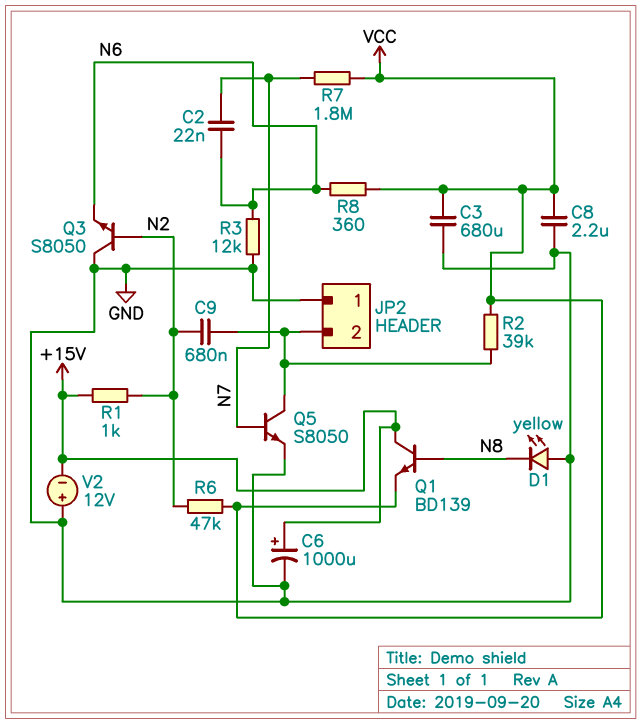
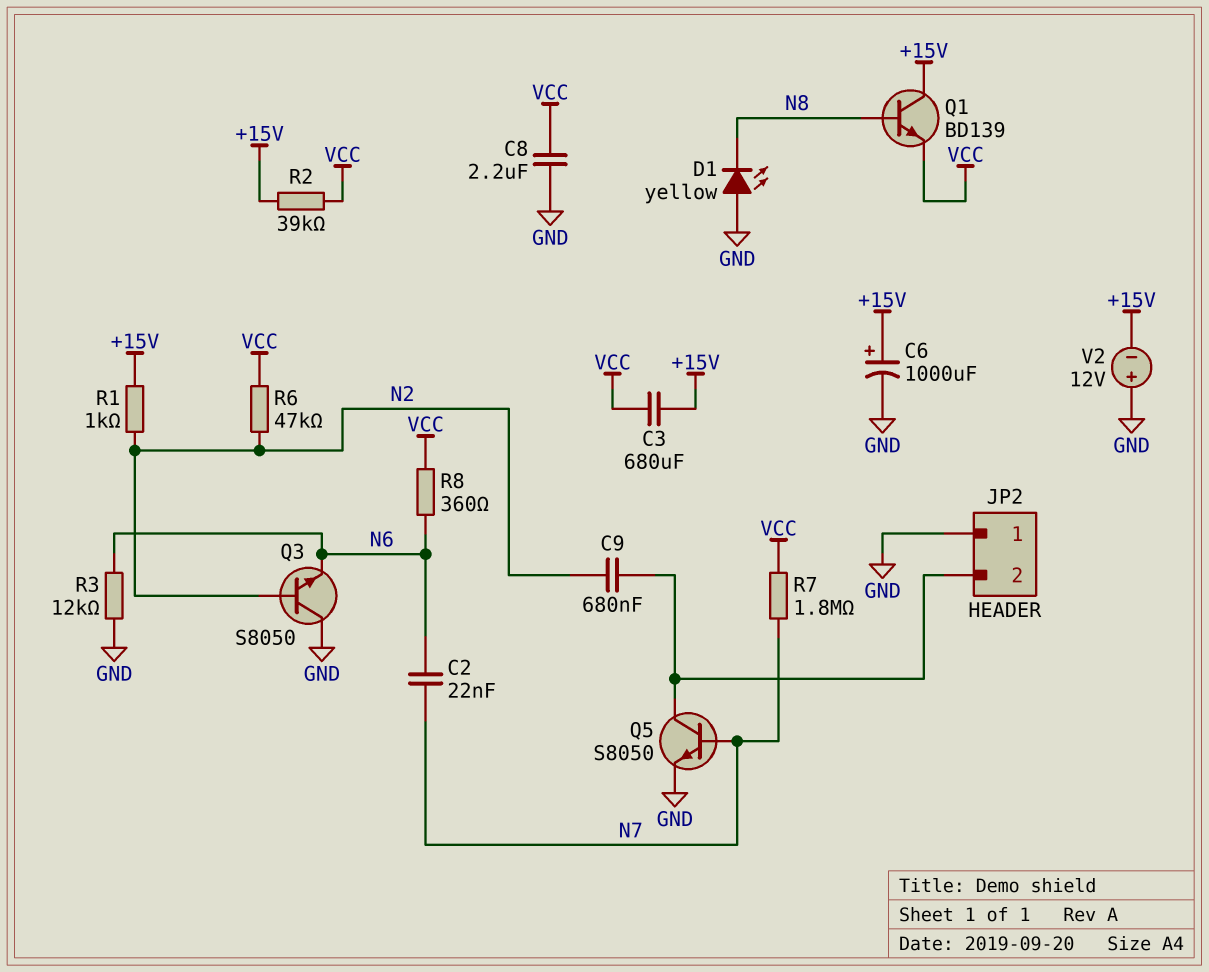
C3: 680uF (GND, VCC) -> 680uF (+15V, VCC)
R2: 39k (JP2/2, VCC) -> 39k (+15V, VCC)

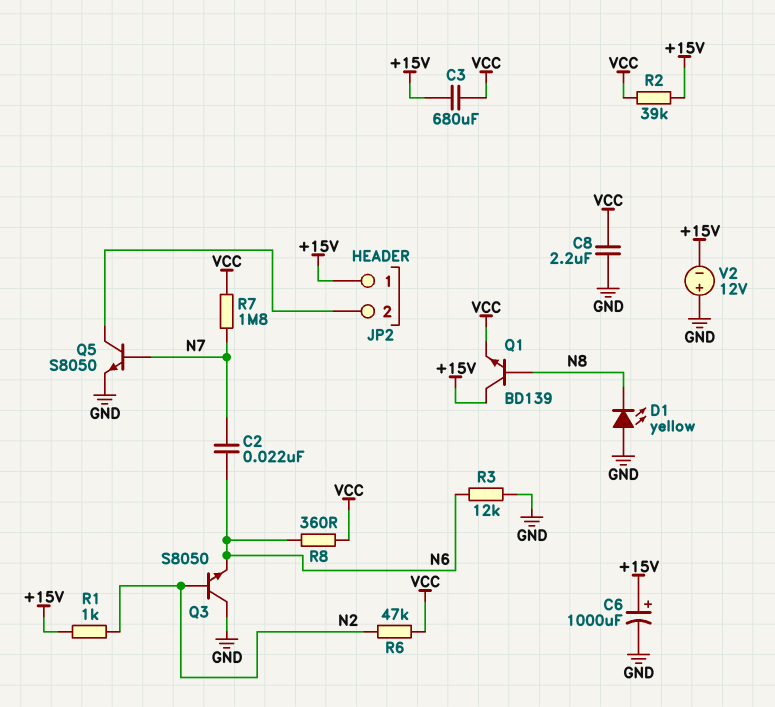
C9: 680nF (JP2/2, N2) -> none
JP2 pin 1: GND -> +15V

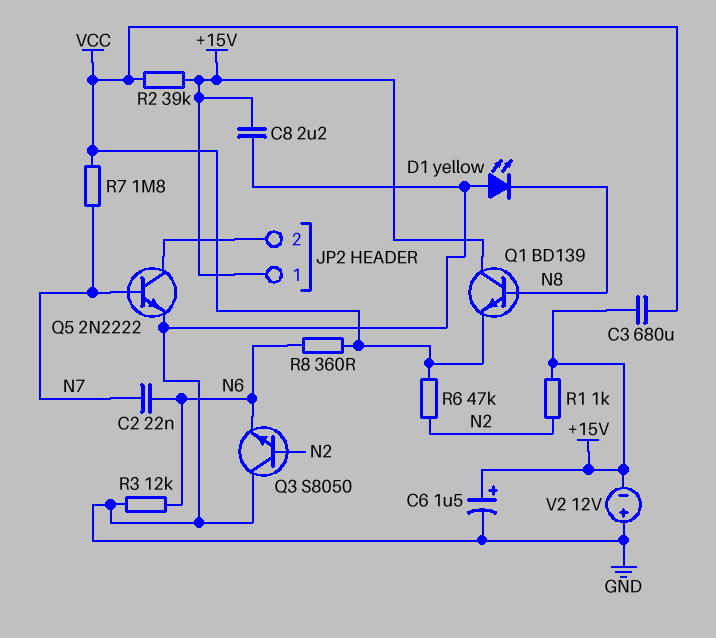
C6: 1000uF (plus +15V, minus GND) -> 1.5uF (plus +15V, minus GND)
C8: 2.2uF (GND, VCC) -> 2.2uF (+15V, GND)
Q5: NPN S8050 (B N7, C JP2/2, E GND) -> NPN 2N2222 (B N7, C JP2/2, E GND)

